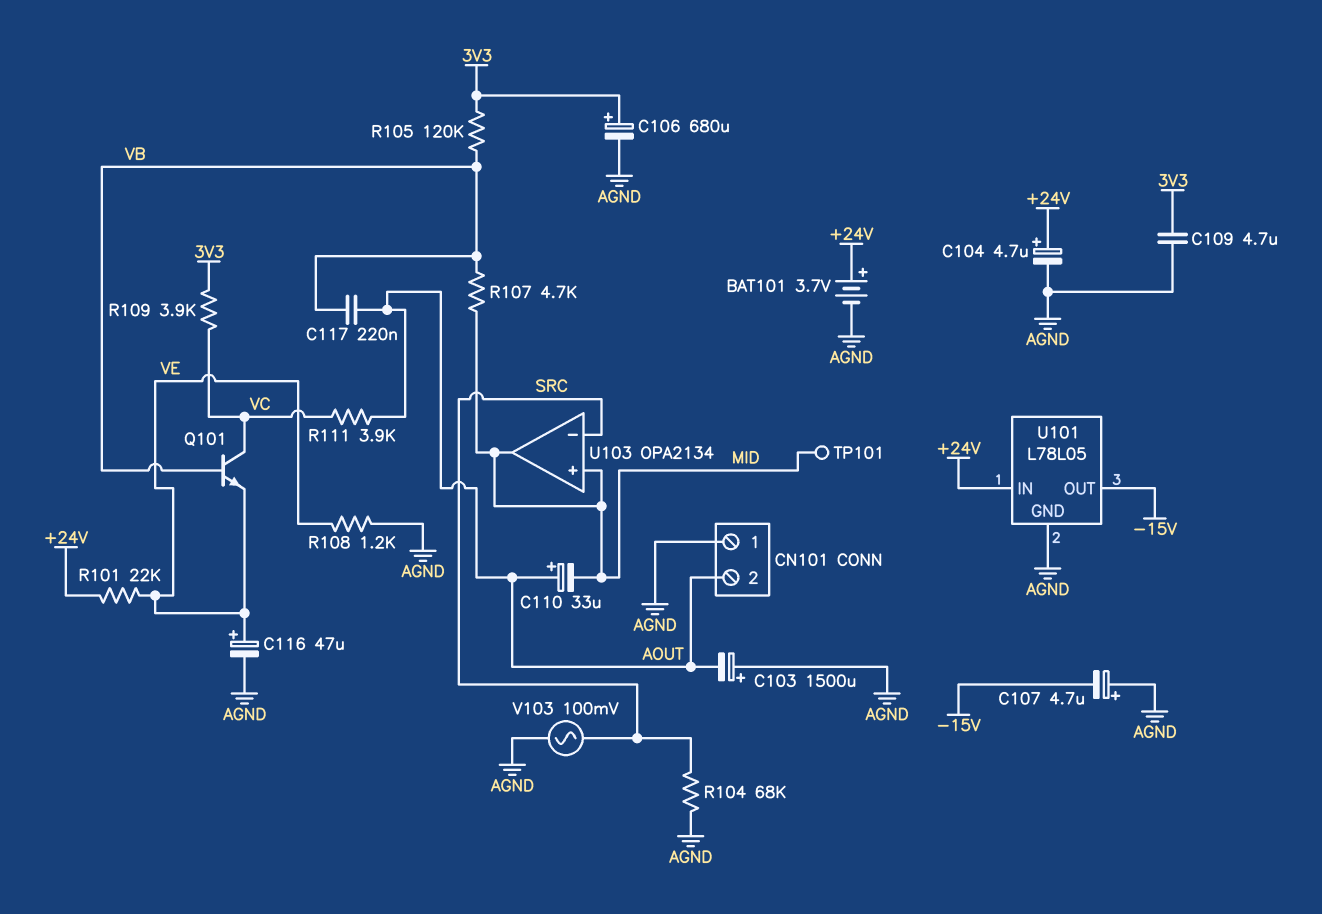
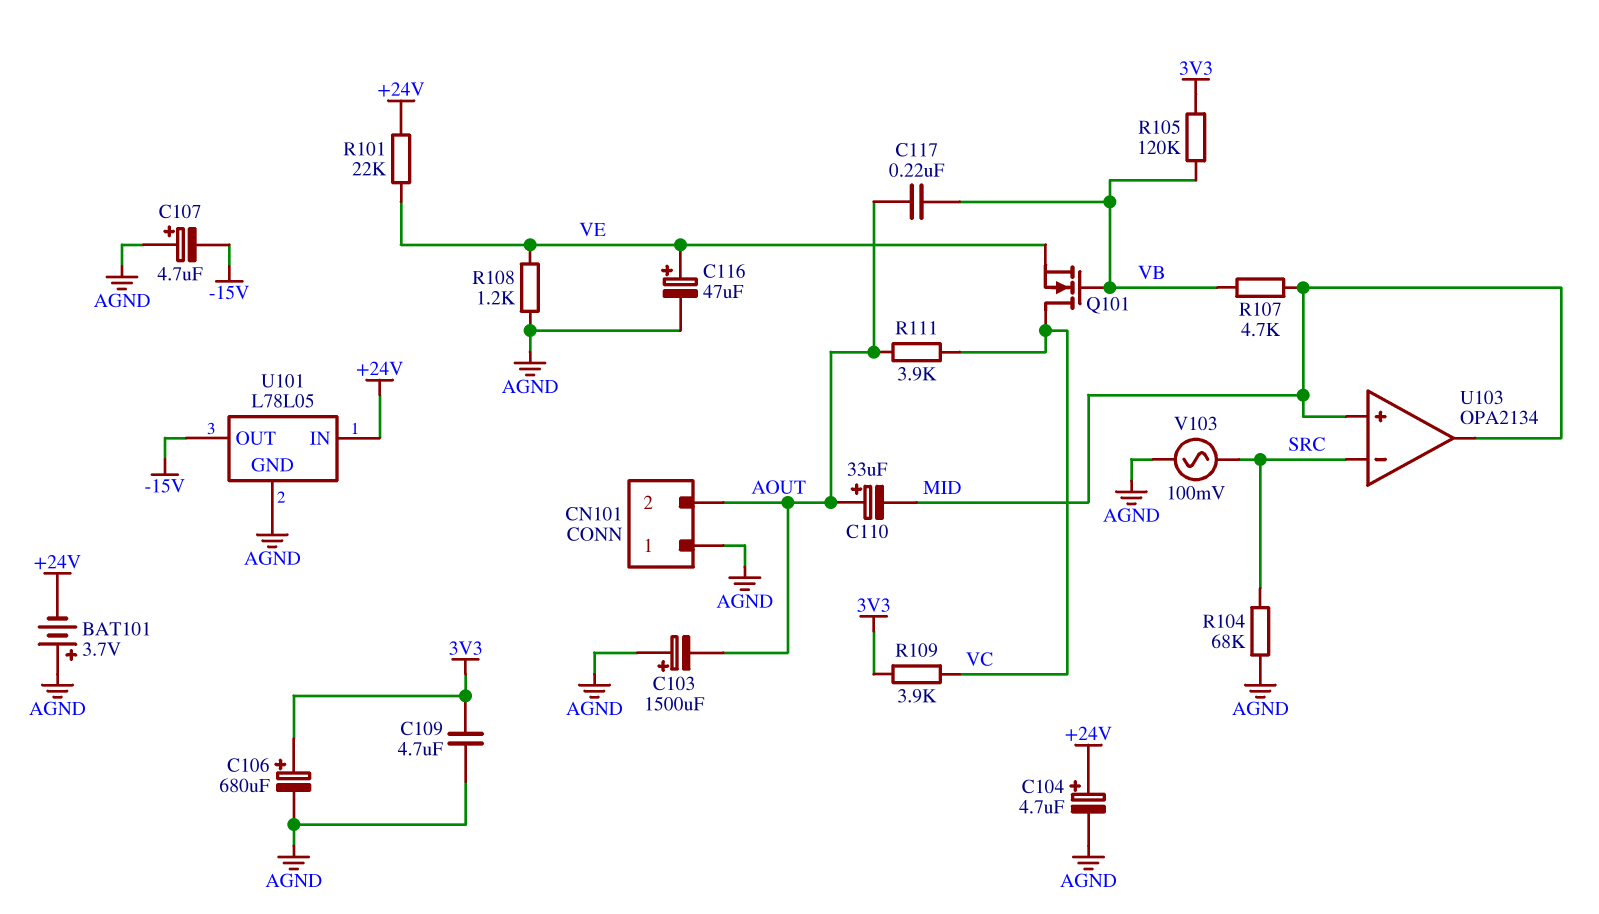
BAT101: 3.7V (plus +24V, minus AGND) -> 3.7V (plus AGND, minus +24V)
Q101: NPN (B VB, C VC, E VE) -> NMOS (G VB, D VC, S VE)
TP101: test point (MID) -> none

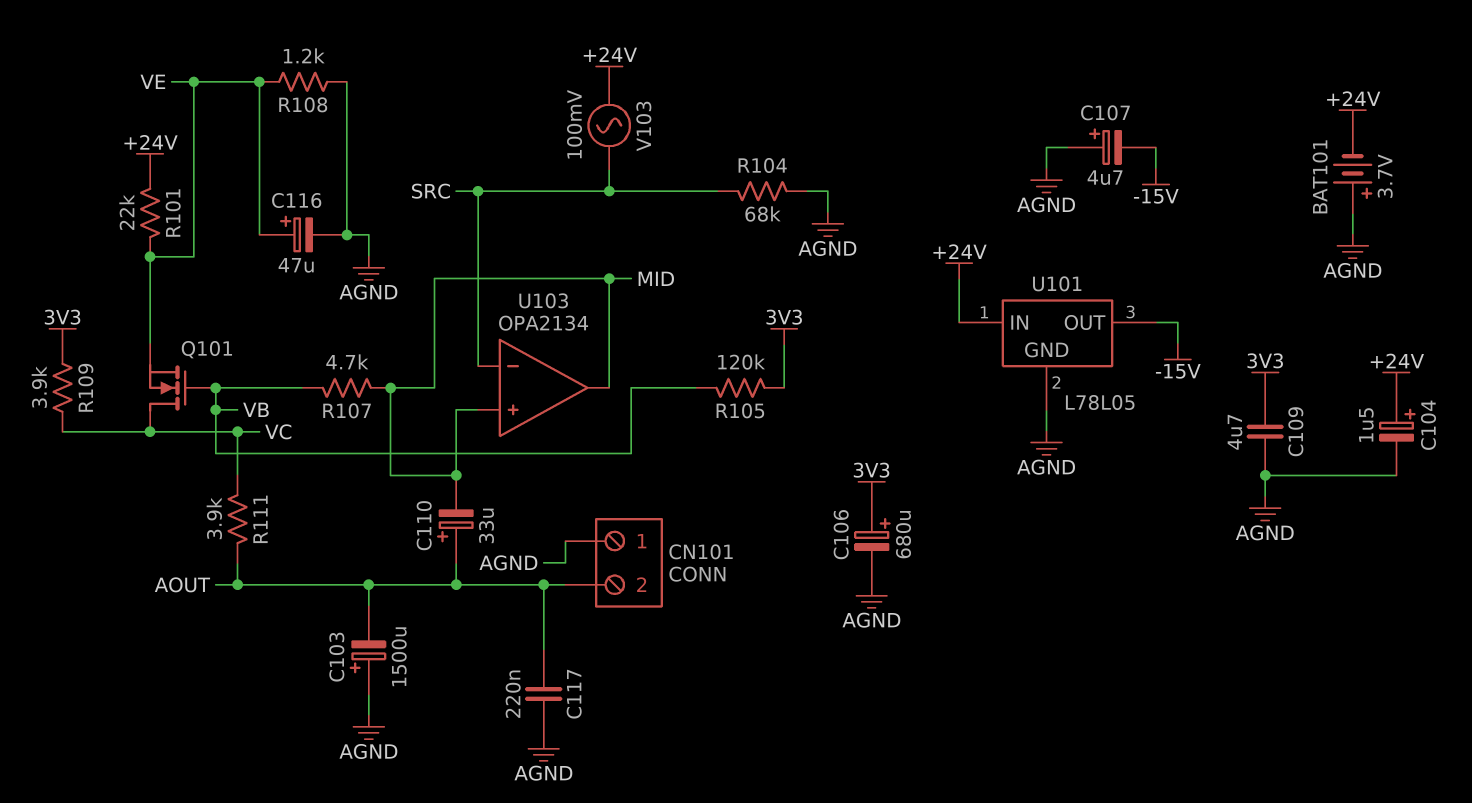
C104: 4.7uF (plus +24V, minus AGND) -> 1.5uF (plus +24V, minus AGND)
C117: 220nF (AOUT, VB) -> 220nF (AGND, AOUT)
V103: AC 100mV (AGND, SRC) -> AC 100mV (+24V, SRC)

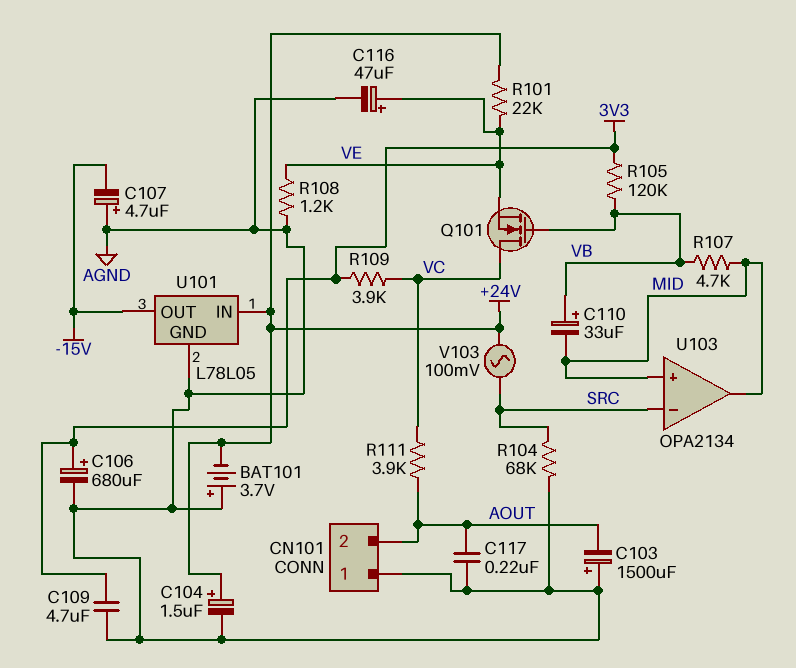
C110: 33uF (plus AOUT, minus MID) -> 33uF (plus VB, minus MID)

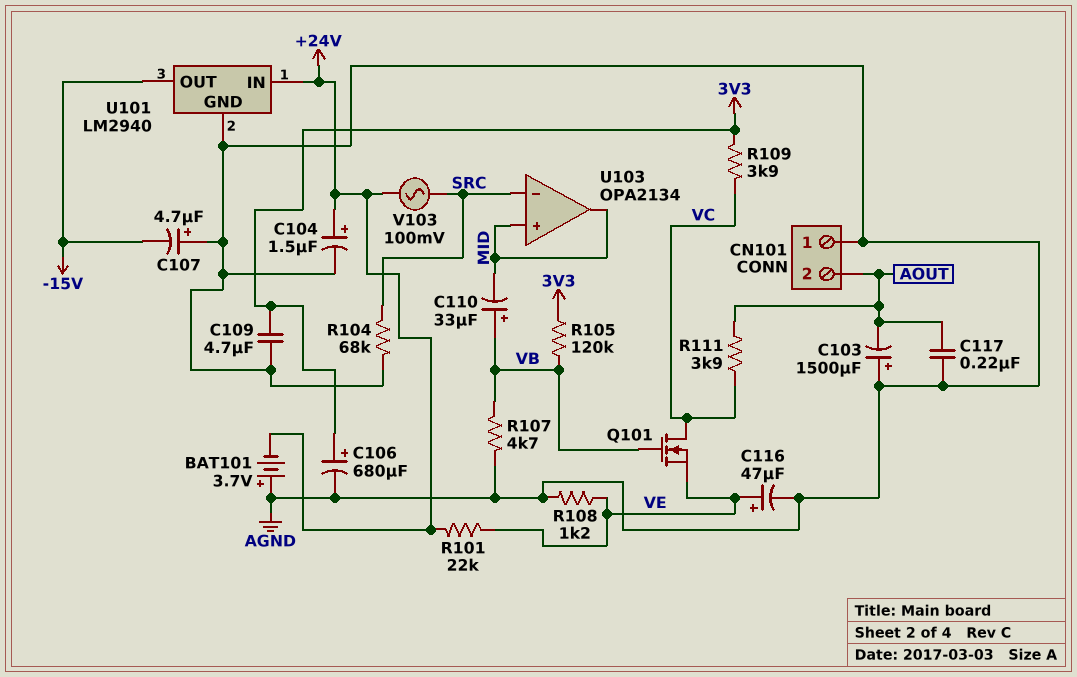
R107: 4.7k (MID, VB) -> 4.7k (AGND, VB)
U101: L78L05 -> LM2940

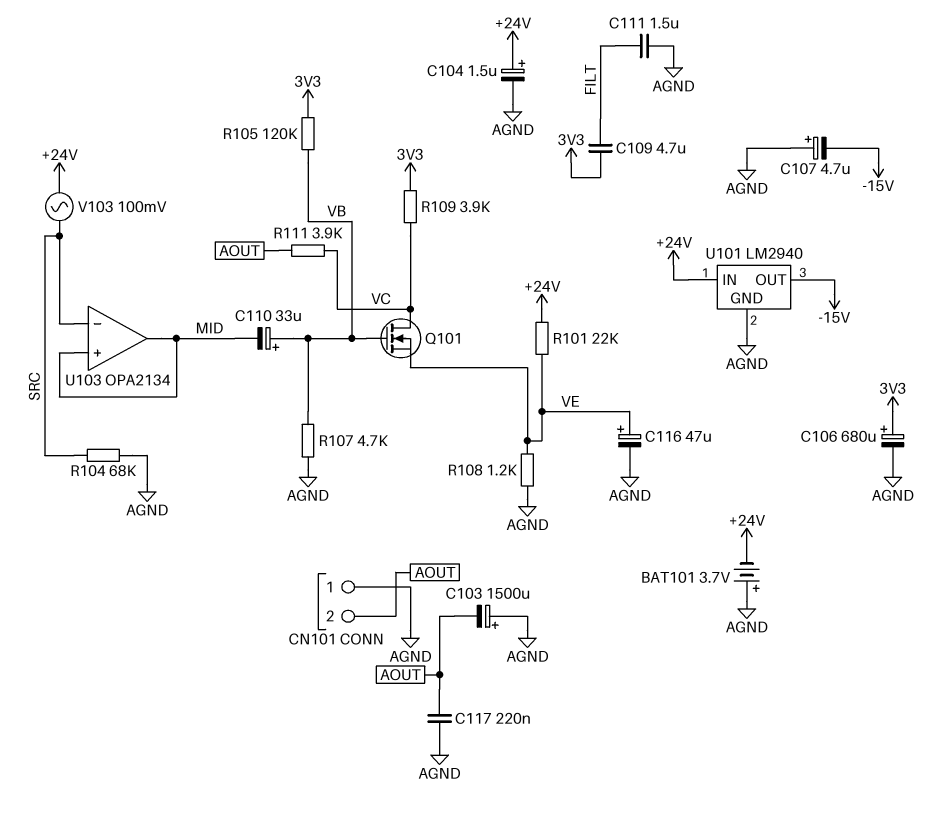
C109: 4.7uF (3V3, AGND) -> 4.7uF (3V3, FILT)
C111: none -> 1.5uF (AGND, FILT)

